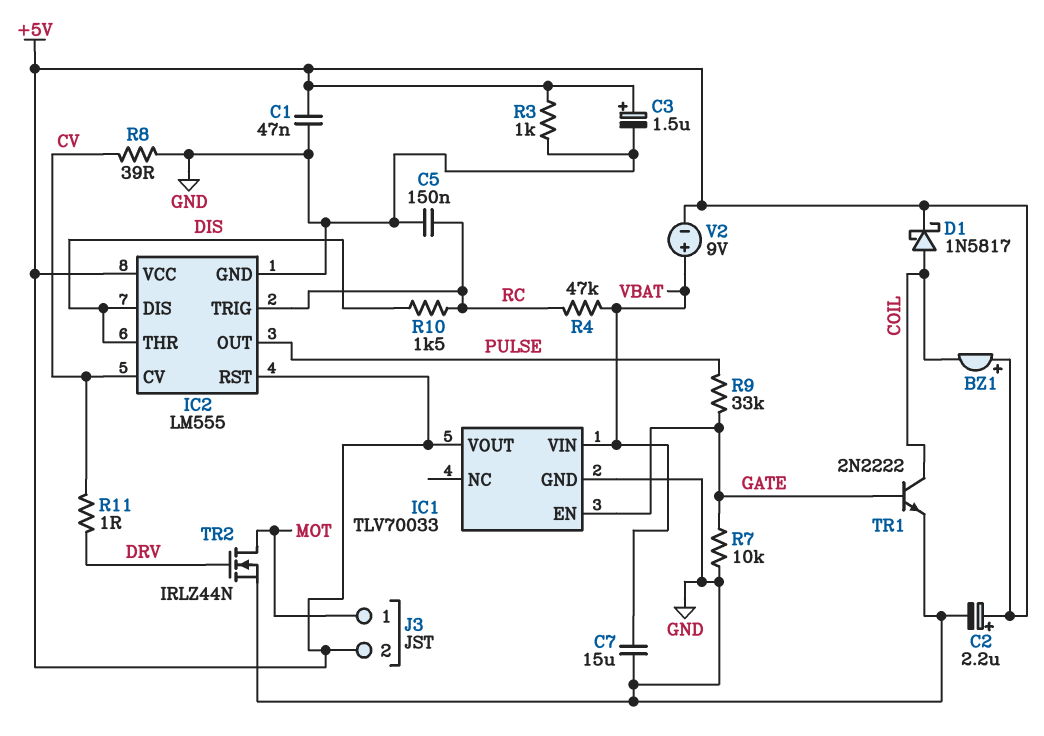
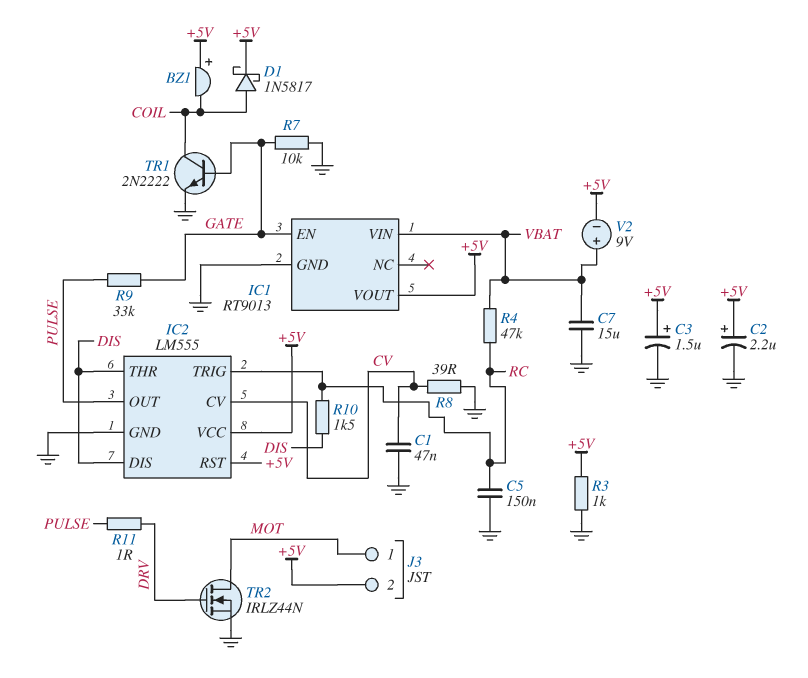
C1: 47nF (+5V, GND) -> 47nF (CV, GND)
IC1: TLV70033 -> RT9013
R11: 1 (CV, DRV) -> 1 (DRV, PULSE)

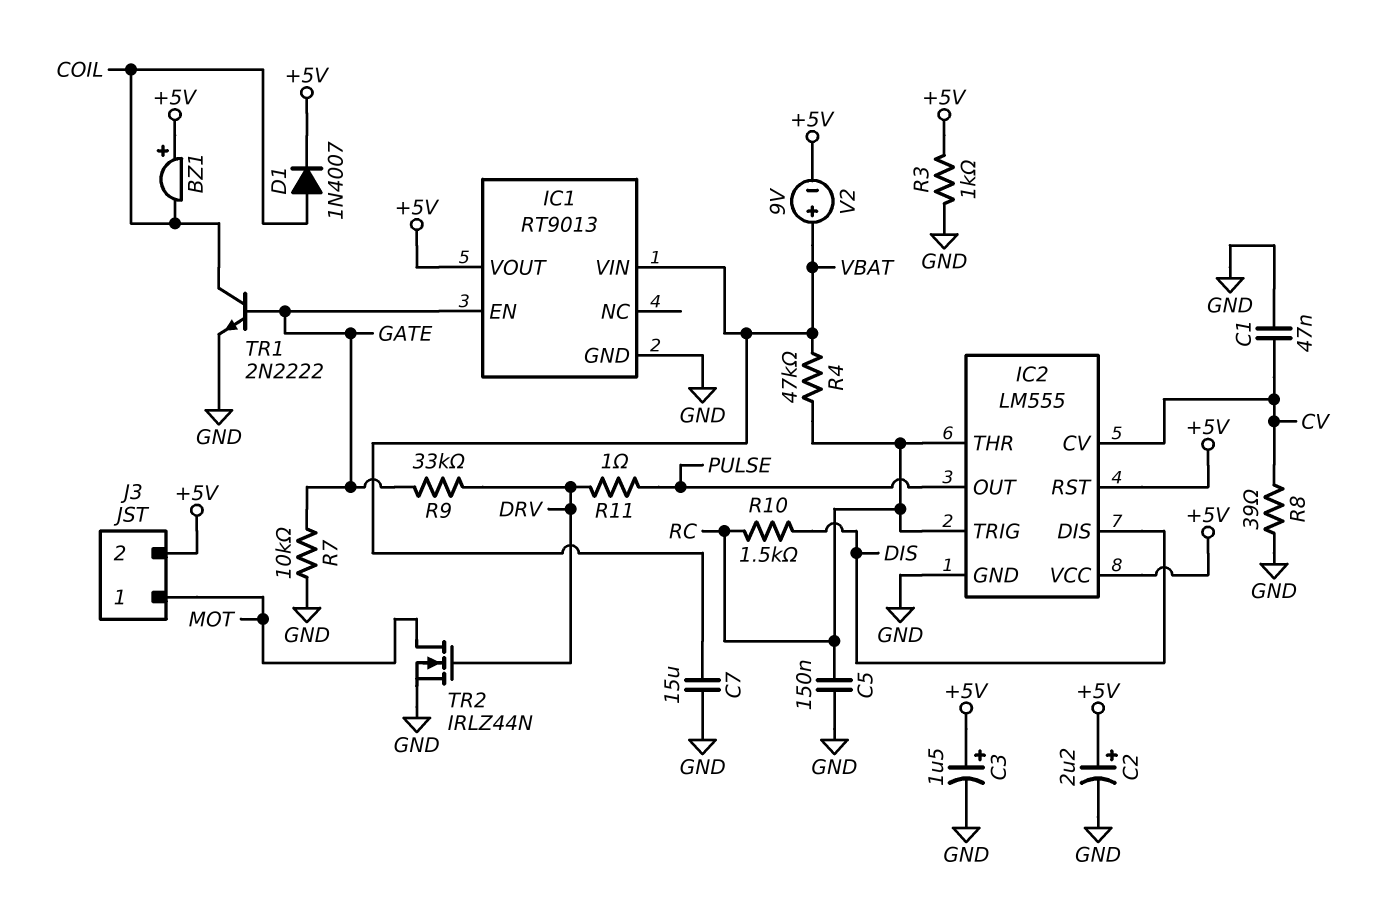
D1: schottky 1N5817 (A COIL, K +5V) -> diode 1N4007 (A COIL, K +5V)
IC2 pin THR: DIS -> RC
R9: 33k (GATE, PULSE) -> 33k (DRV, GATE)

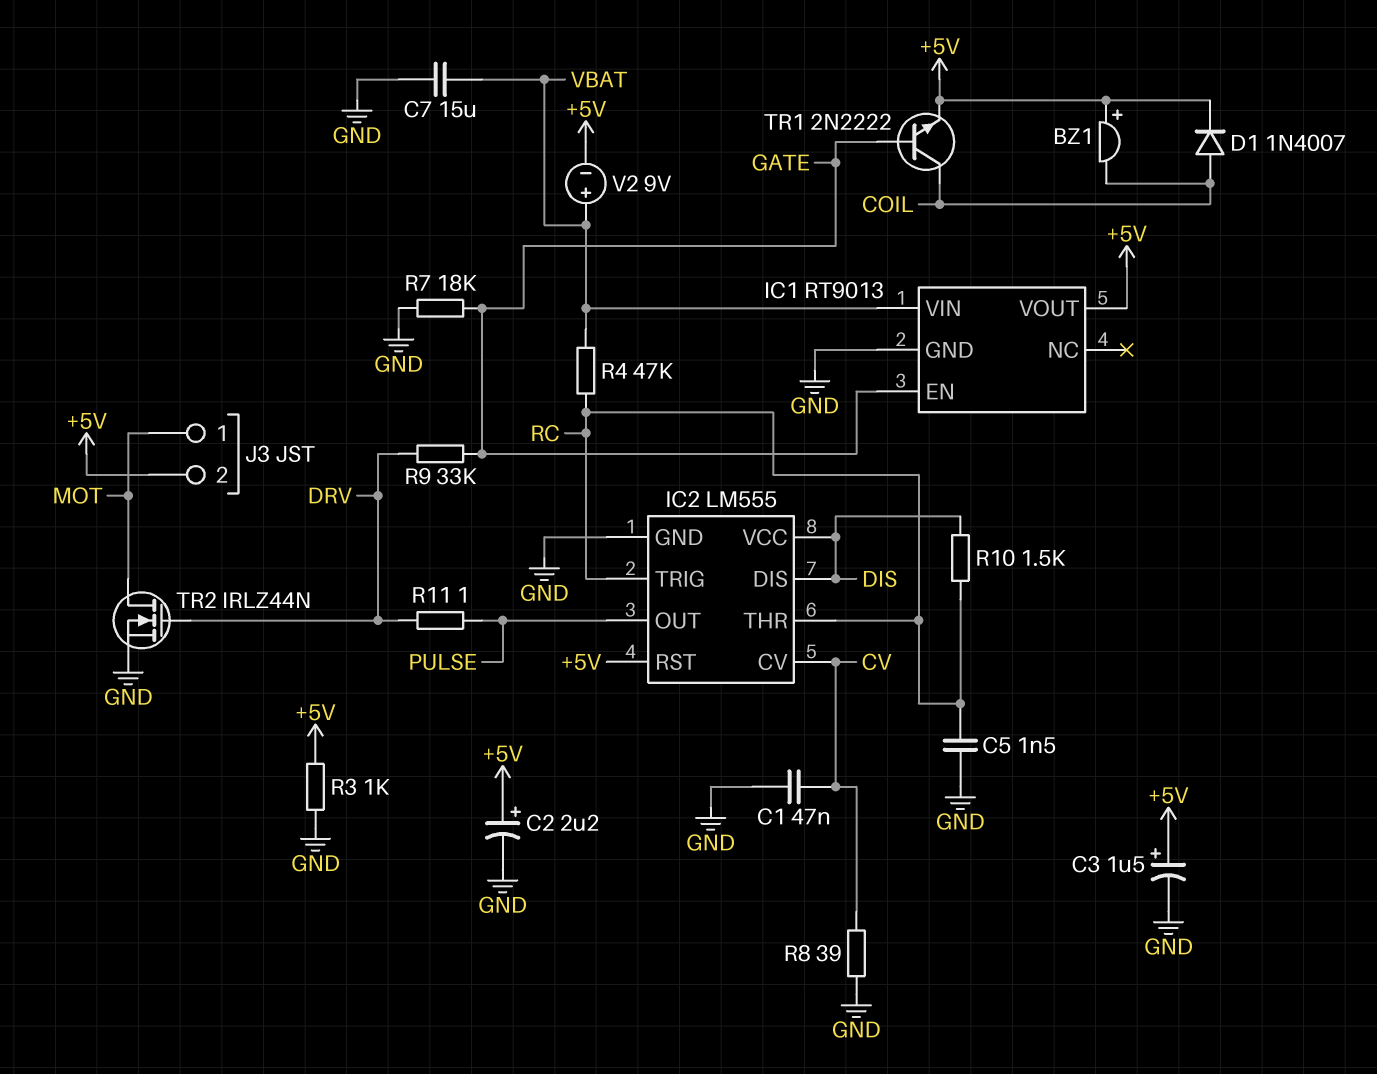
C5: 150nF (GND, RC) -> 1.5nF (GND, RC)
IC2 pin VCC: +5V -> DIS
R7: 10k (GATE, GND) -> 18k (GATE, GND)
TR1: NPN 2N2222 (B GATE, C COIL, E GND) -> NPN 2N2222 (B GATE, C COIL, E +5V)

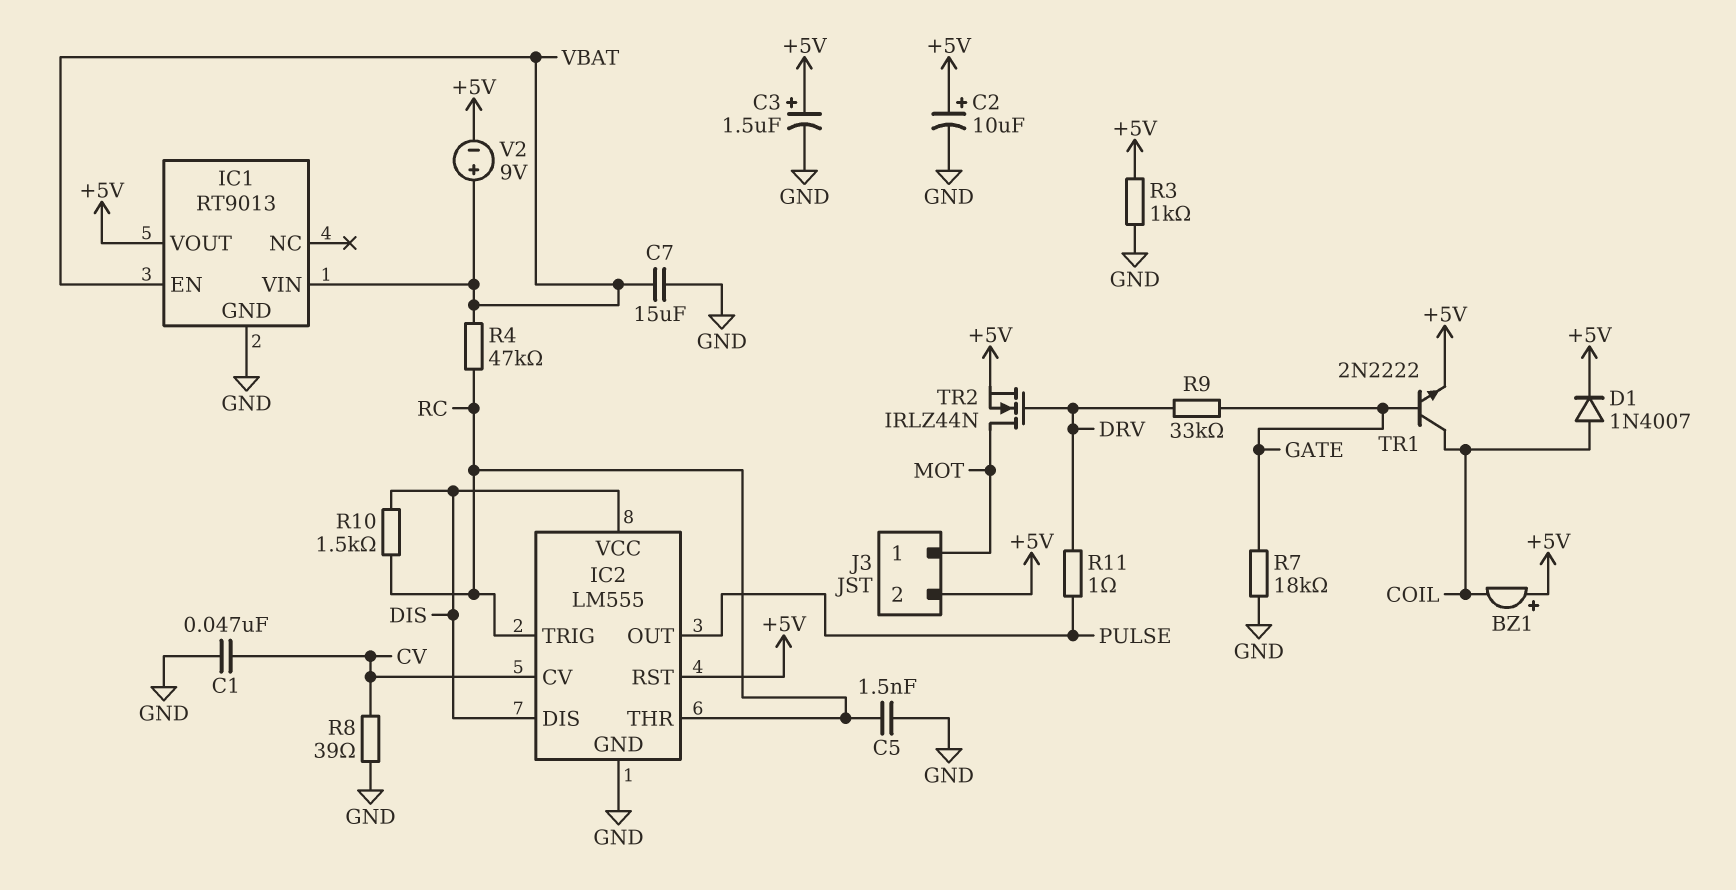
C2: 2.2uF (plus +5V, minus GND) -> 10uF (plus +5V, minus GND)
IC1 pin EN: GATE -> VBAT
TR2: NMOS IRLZ44N (G DRV, D MOT, S GND) -> NMOS IRLZ44N (G DRV, D MOT, S +5V)

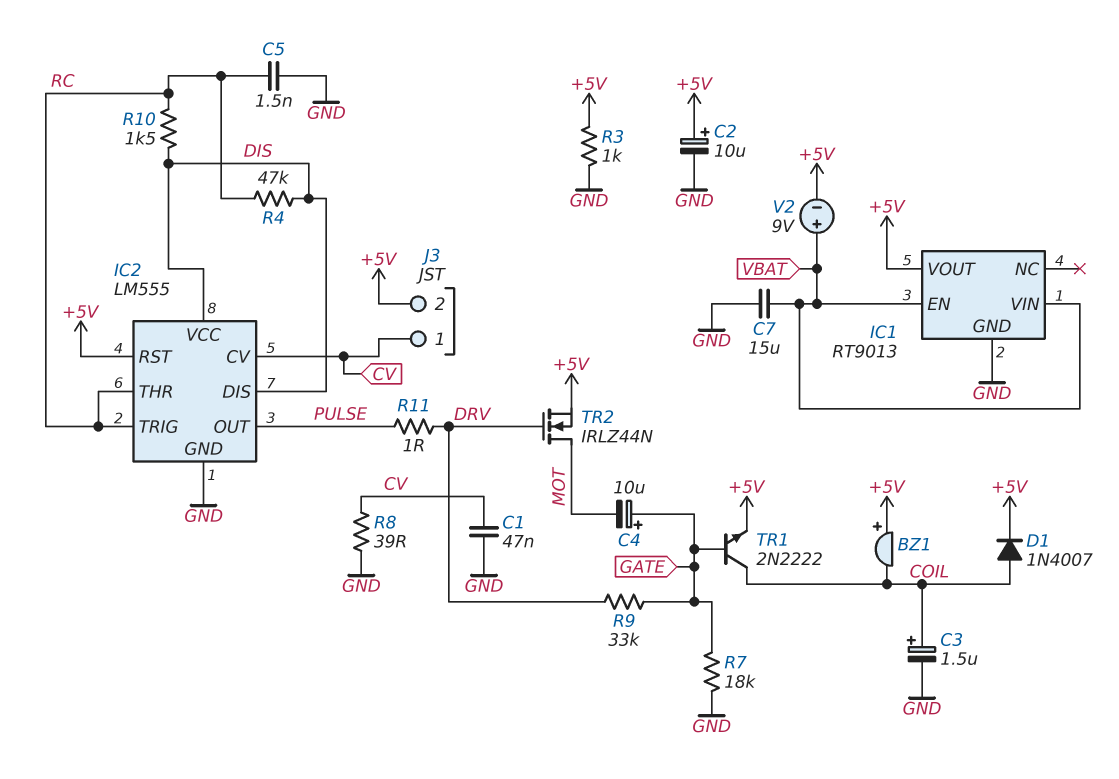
C3: 1.5uF (plus +5V, minus GND) -> 1.5uF (plus COIL, minus GND)
C4: none -> 10uF (plus GATE, minus MOT)
J3 pin 1: MOT -> CV
R4: 47k (RC, VBAT) -> 47k (DIS, RC)

